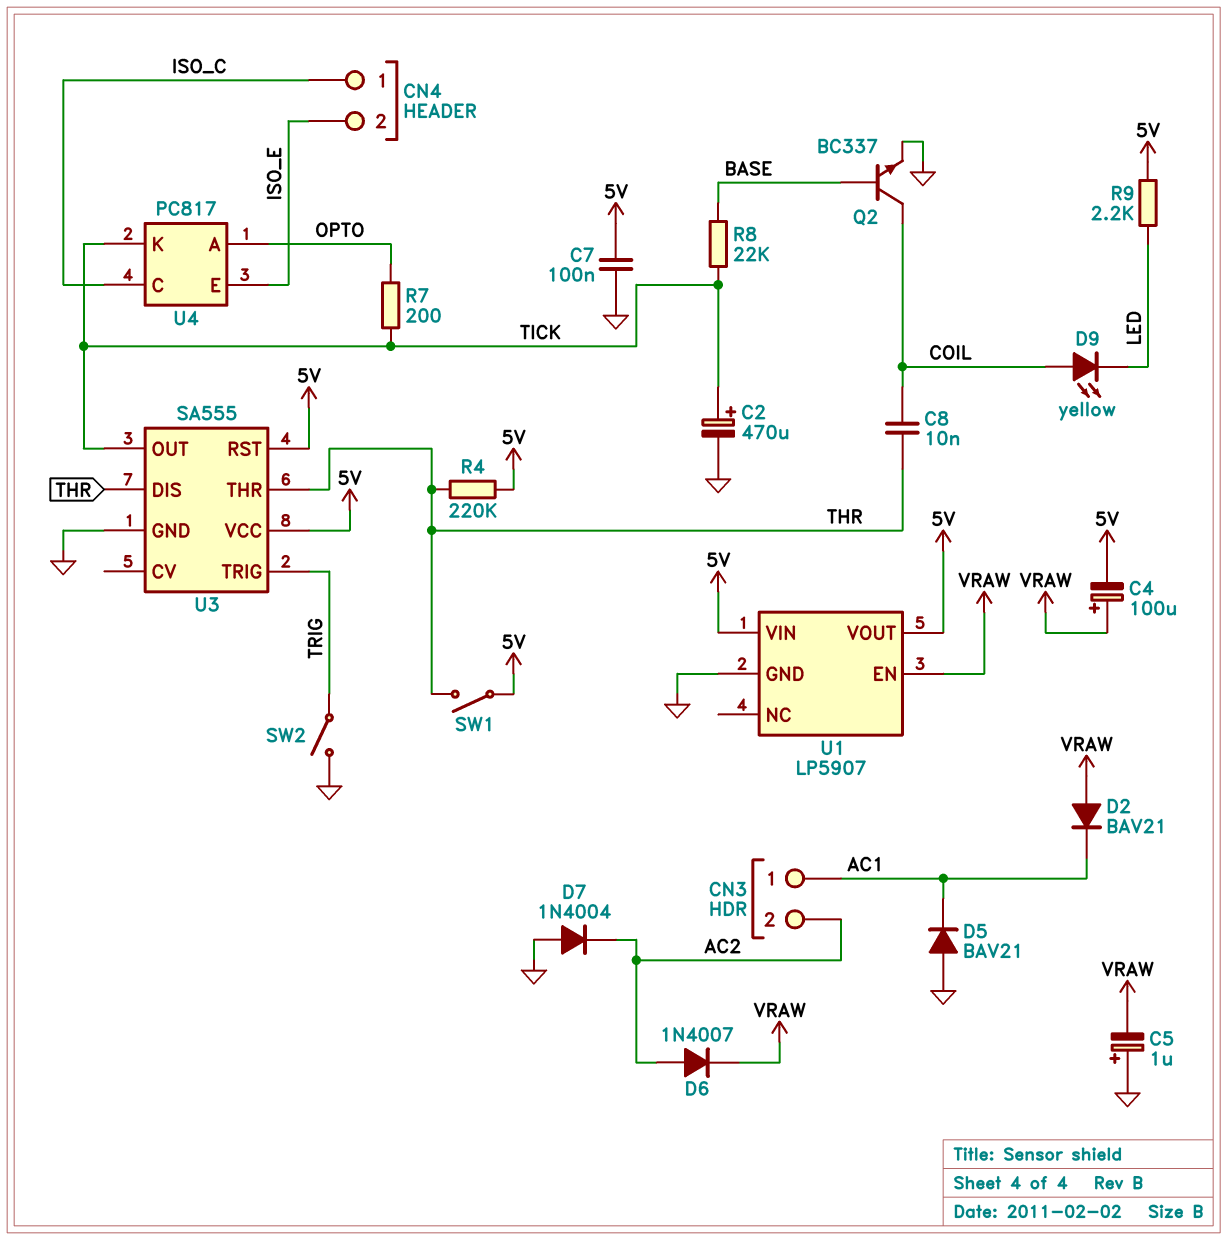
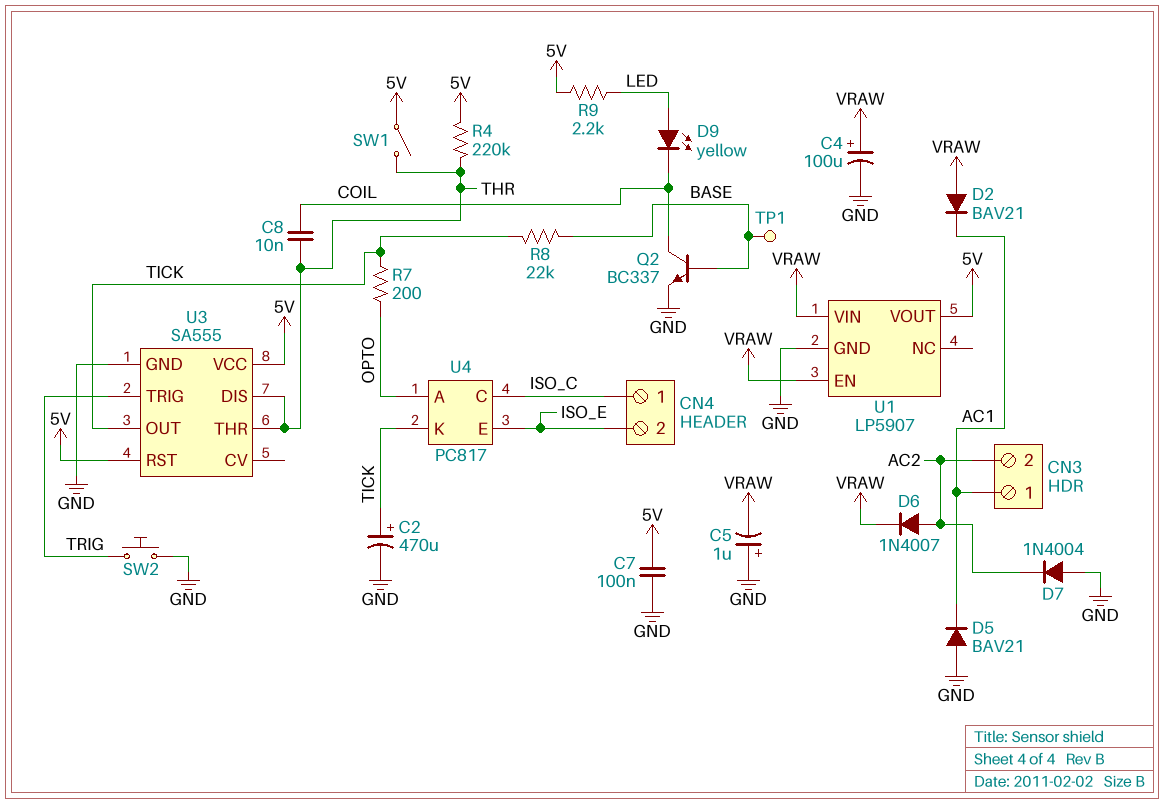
C4: 100uF (plus VRAW, minus 5V) -> 100uF (plus VRAW, minus GND)
D9: LED yellow (A COIL, K LED) -> LED yellow (A LED, K COIL)
SW2: switch (GND, TRIG) -> button (GND, TRIG)
TP1: none -> test point (BASE)
U1 pin VIN: 5V -> VRAW

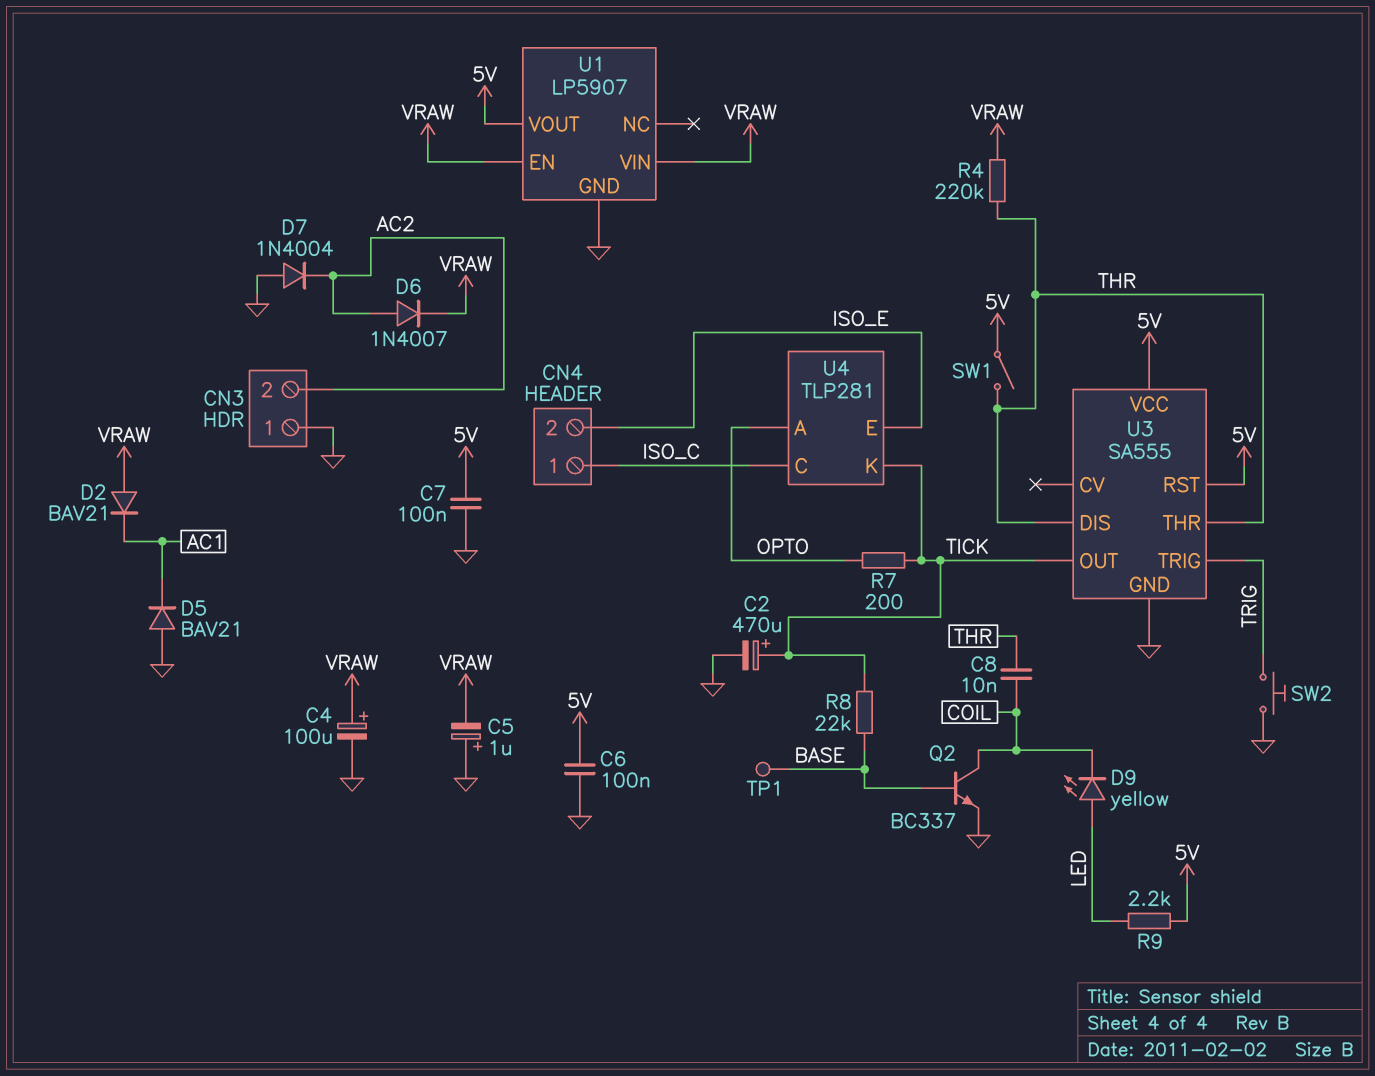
C6: none -> 100nF (5V, GND)
CN3 pin 1: AC1 -> GND
R4: 220k (5V, THR) -> 220k (THR, VRAW)
U4: PC817 -> TLP281

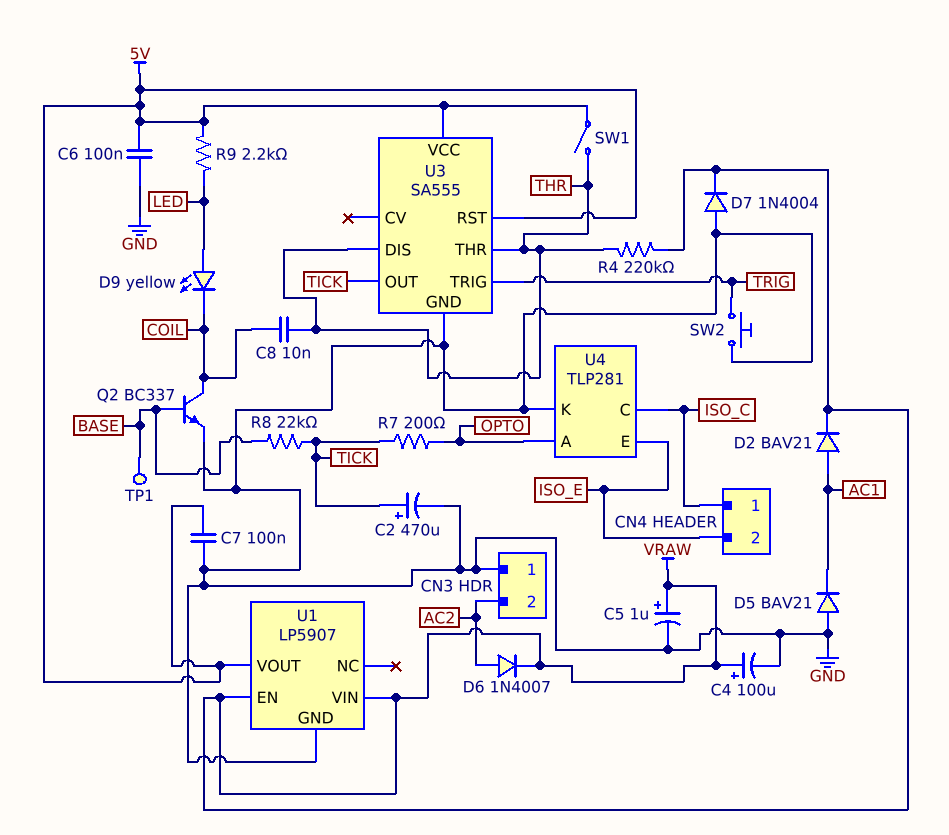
C5: 1uF (plus GND, minus VRAW) -> 1uF (plus VRAW, minus GND)
D2: diode BAV21 (A VRAW, K AC1) -> diode BAV21 (A AC1, K VRAW)
D7: diode 1N4004 (A GND, K AC2) -> diode 1N4004 (A GND, K VRAW)
U4 pin K: TICK -> GND

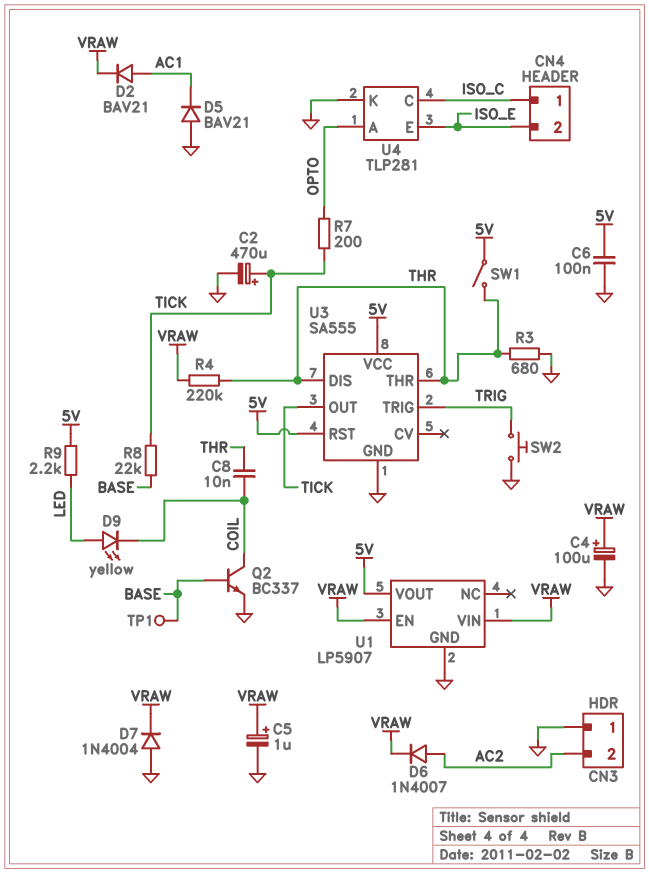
C7: 100nF (5V, GND) -> none
R3: none -> 680 (GND, THR)

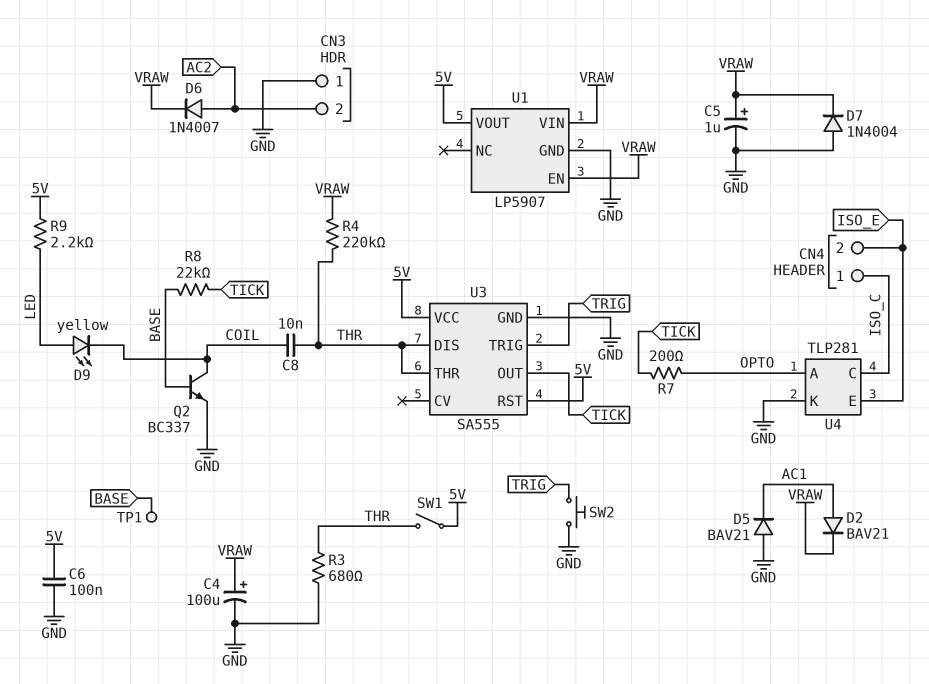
C2: 470uF (plus TICK, minus GND) -> none

